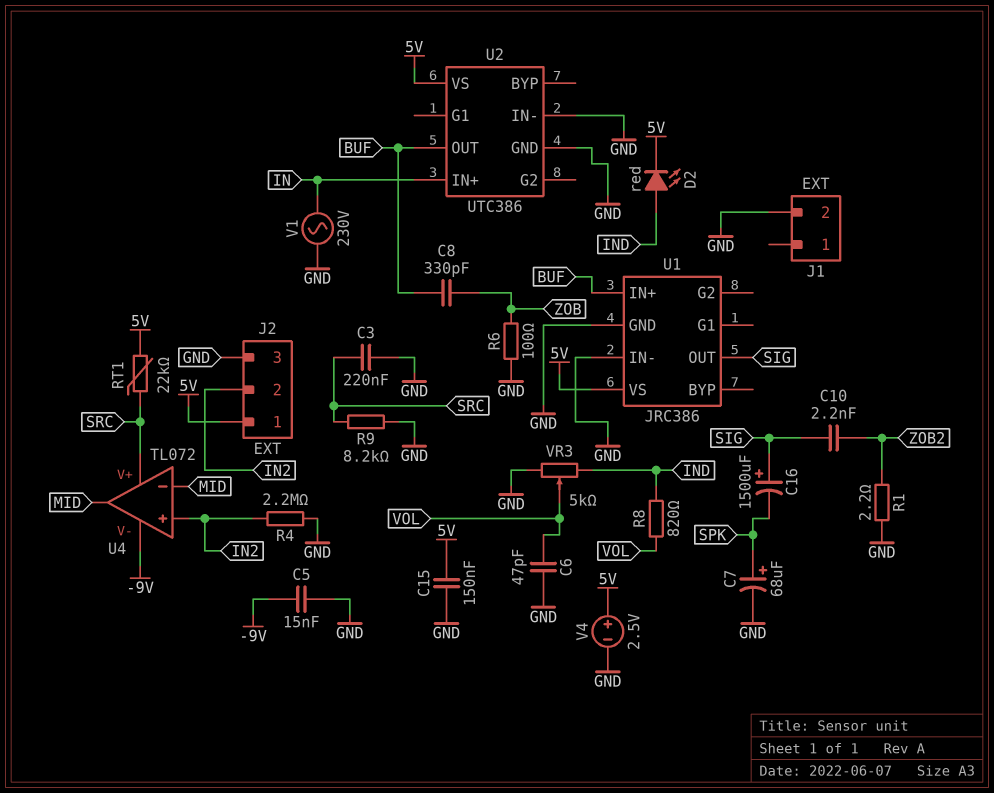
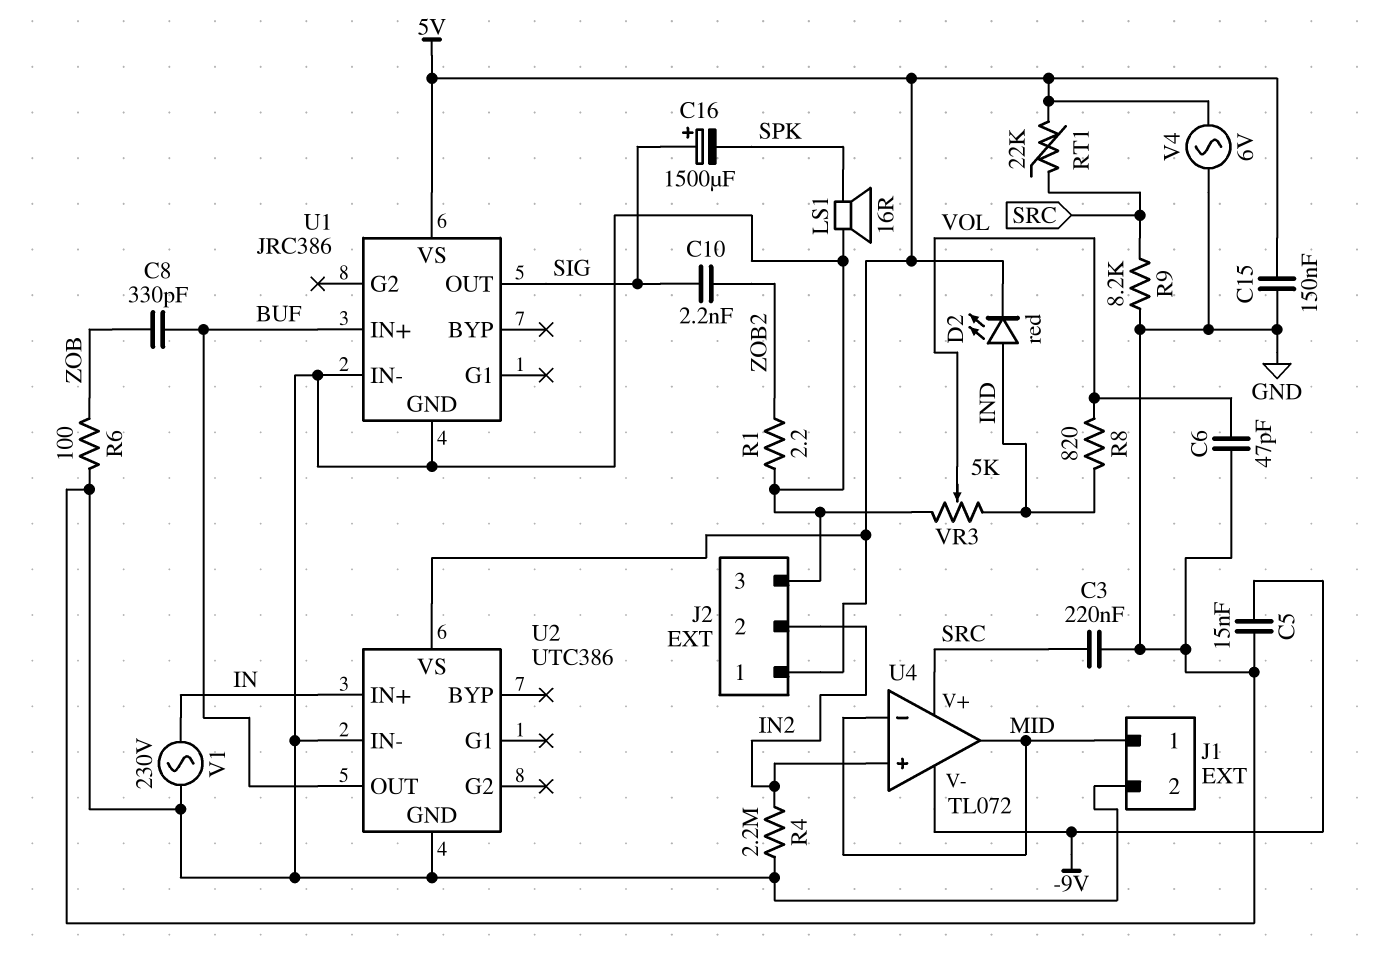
C7: 68uF (plus SPK, minus GND) -> none
J1 pin 1: none -> MID
LS1: none -> speaker 16R (GND, SPK)
V4: 2.5V (plus 5V, minus GND) -> AC 6V (5V, GND)

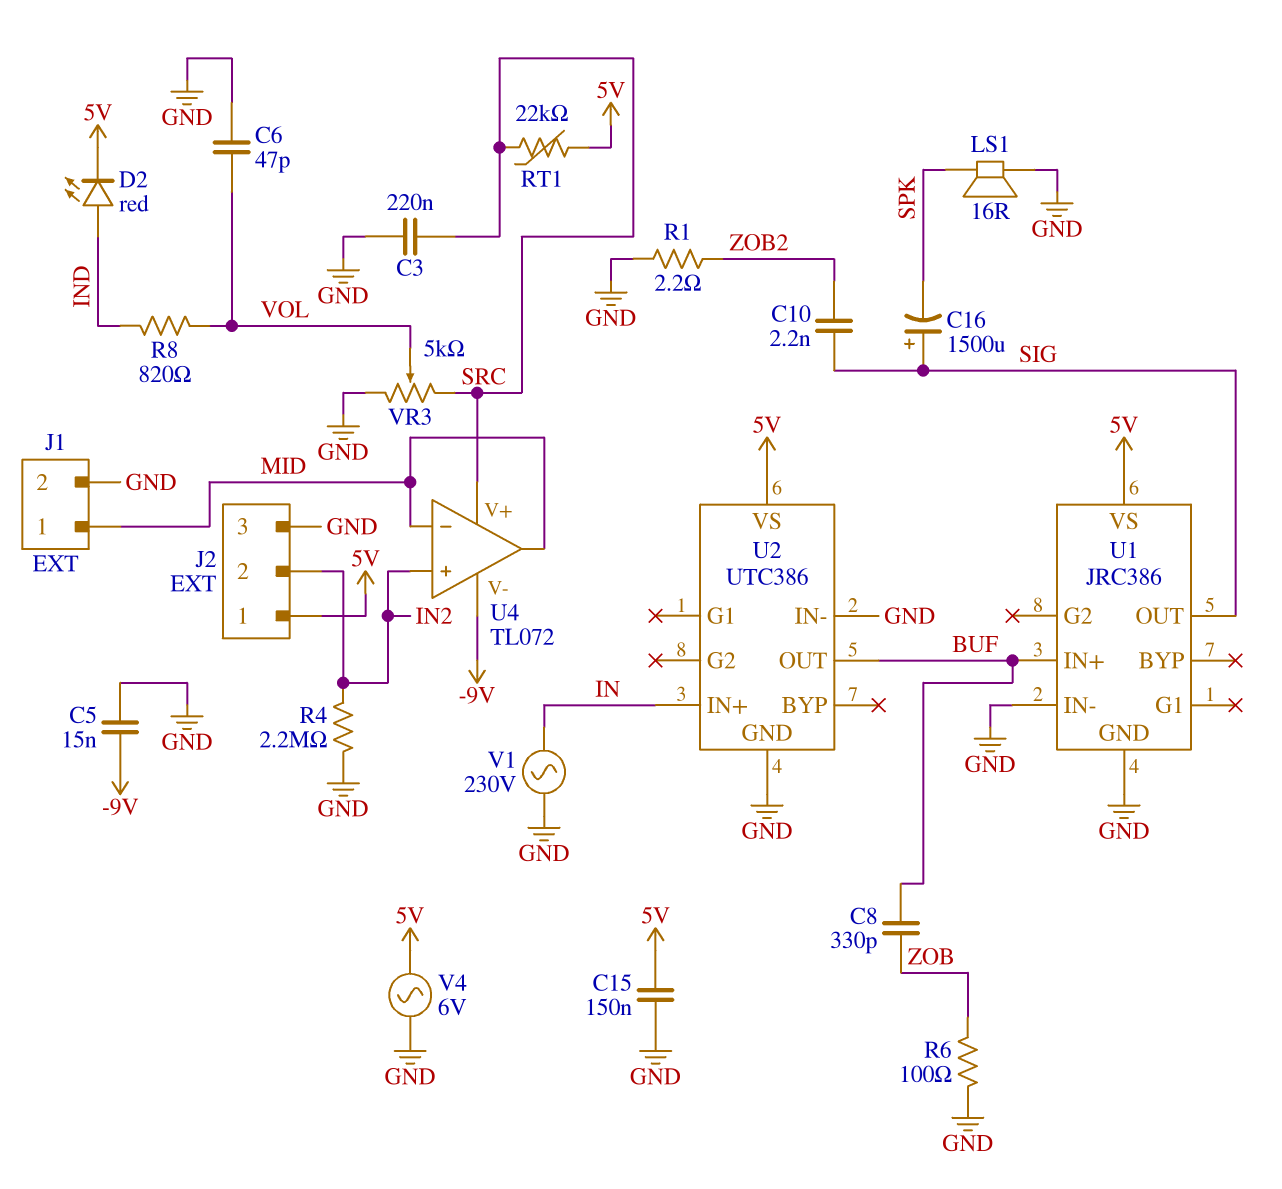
R9: 8.2k (GND, SRC) -> none
VR3: 5k (GND, IND, wiper VOL) -> 5k (GND, SRC, wiper VOL)

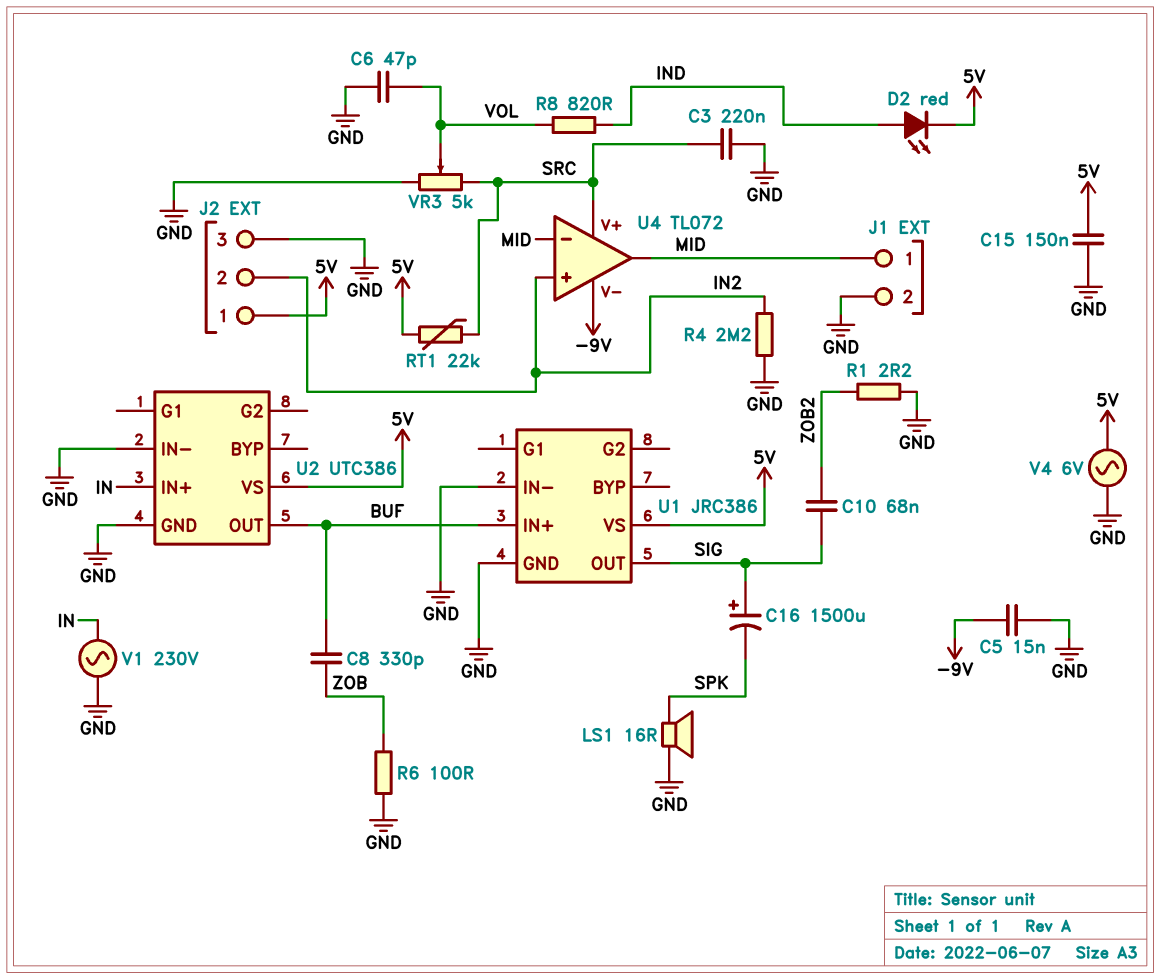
C10: 2.2nF (SIG, ZOB2) -> 68nF (SIG, ZOB2)

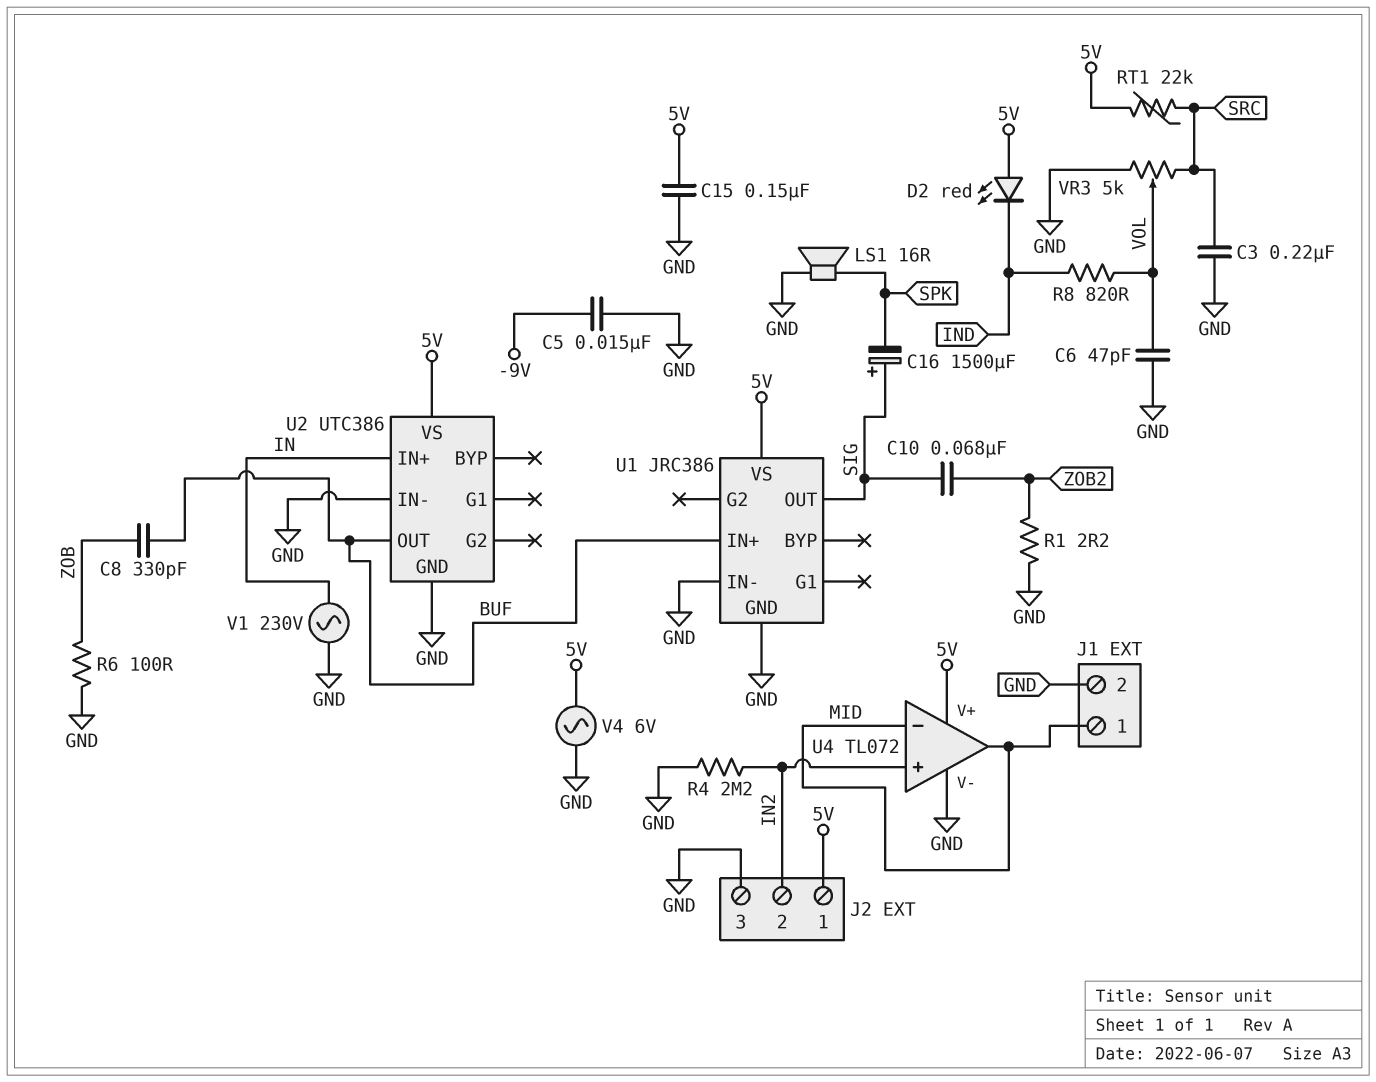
D2: LED red (A IND, K 5V) -> LED red (A 5V, K IND)
U4 pin V+: SRC -> 5V
U4 pin V-: -9V -> GND

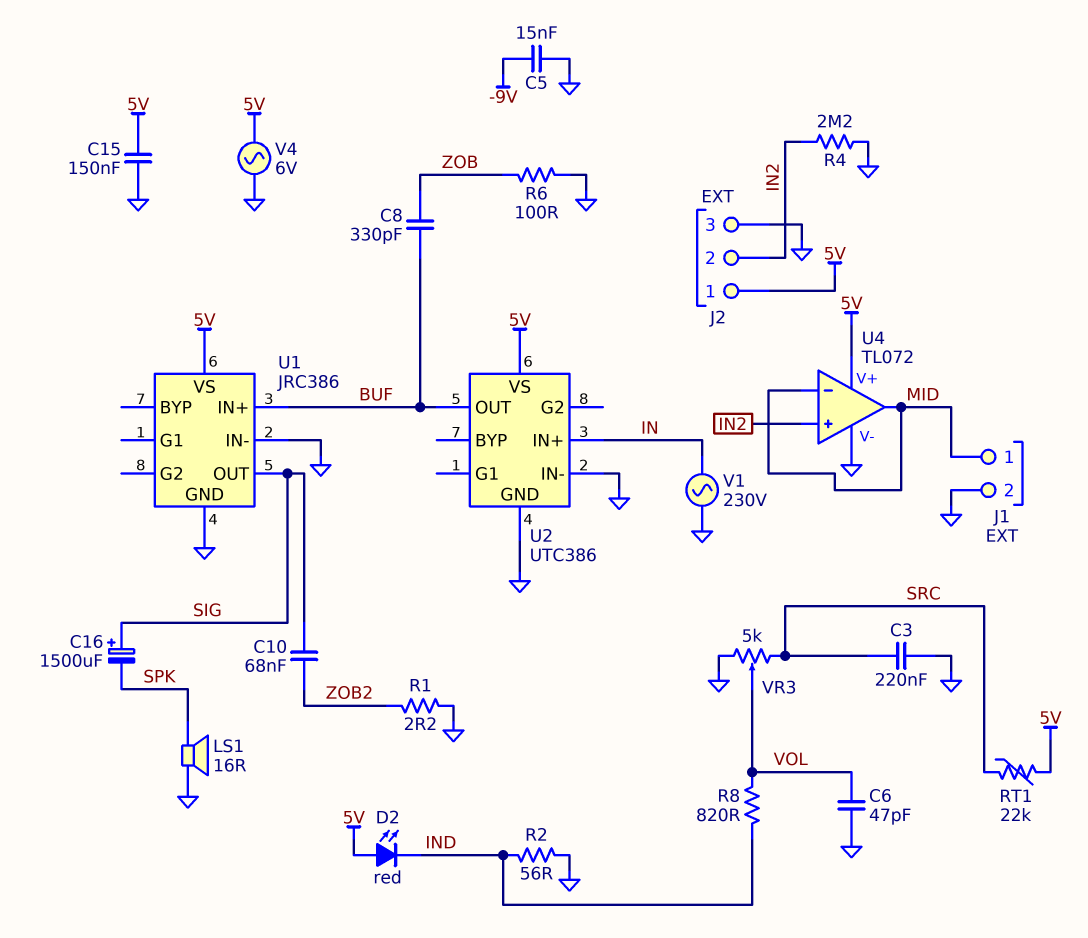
R2: none -> 56 (GND, IND)

